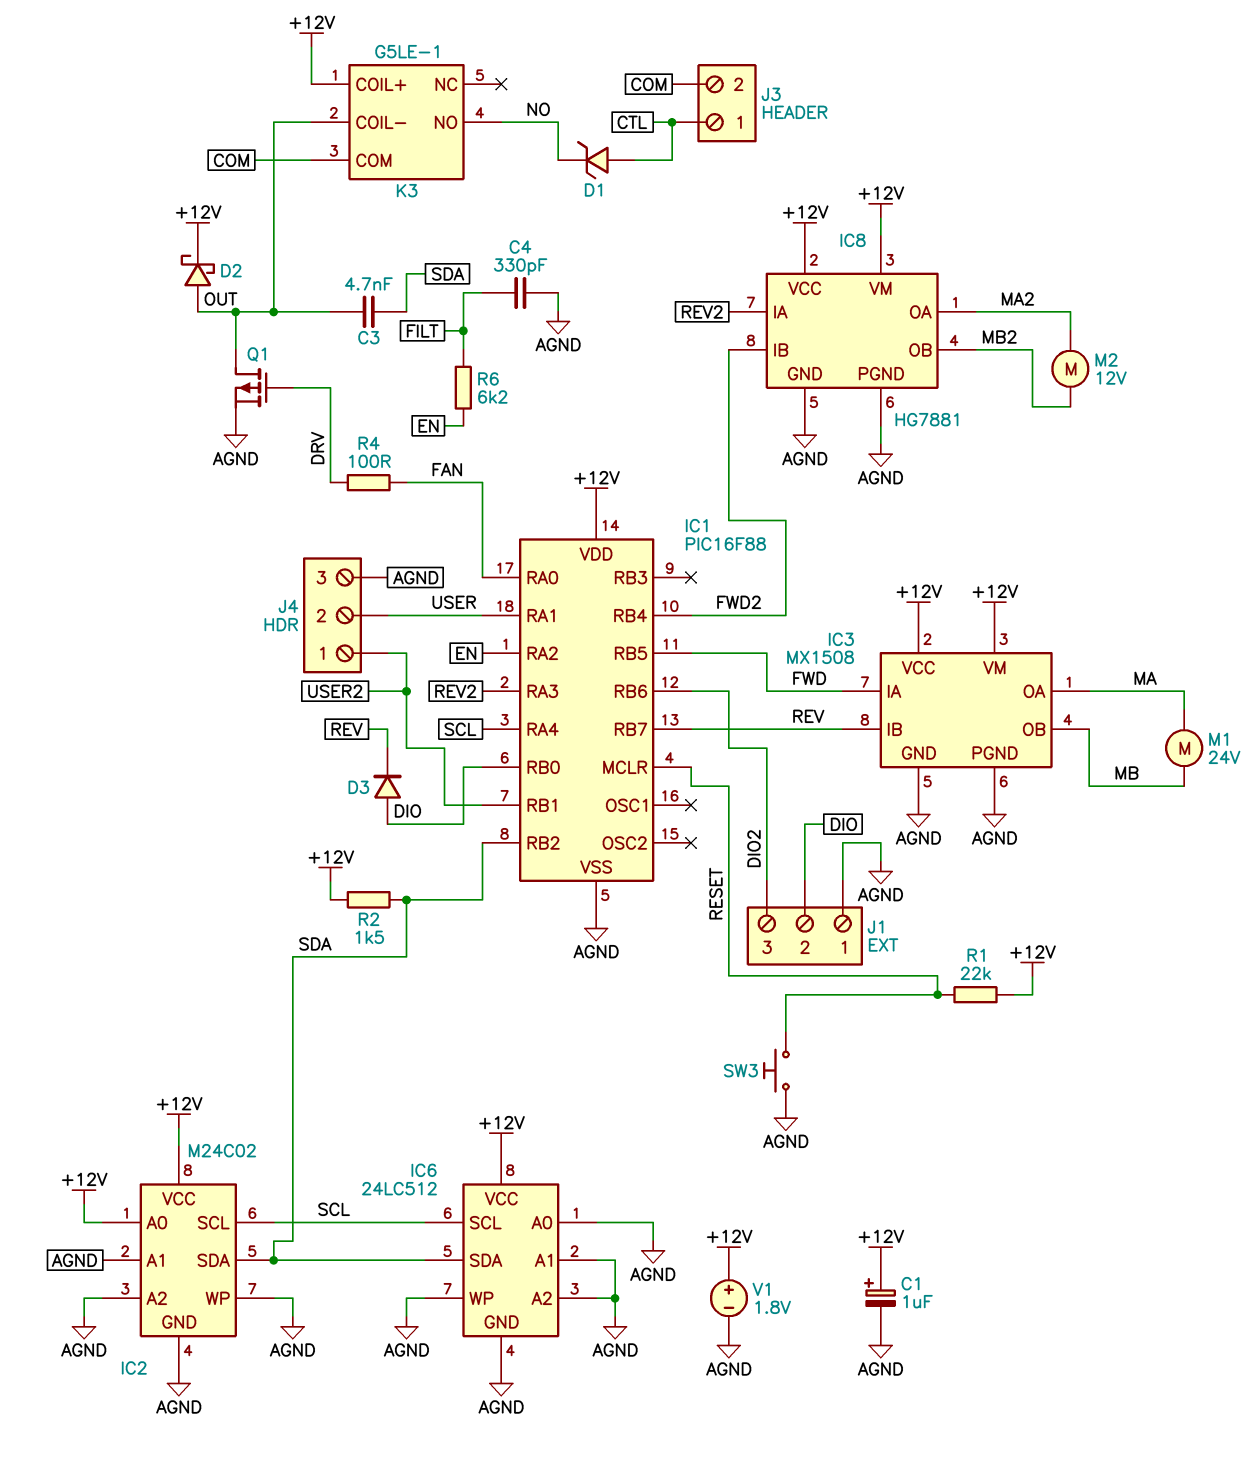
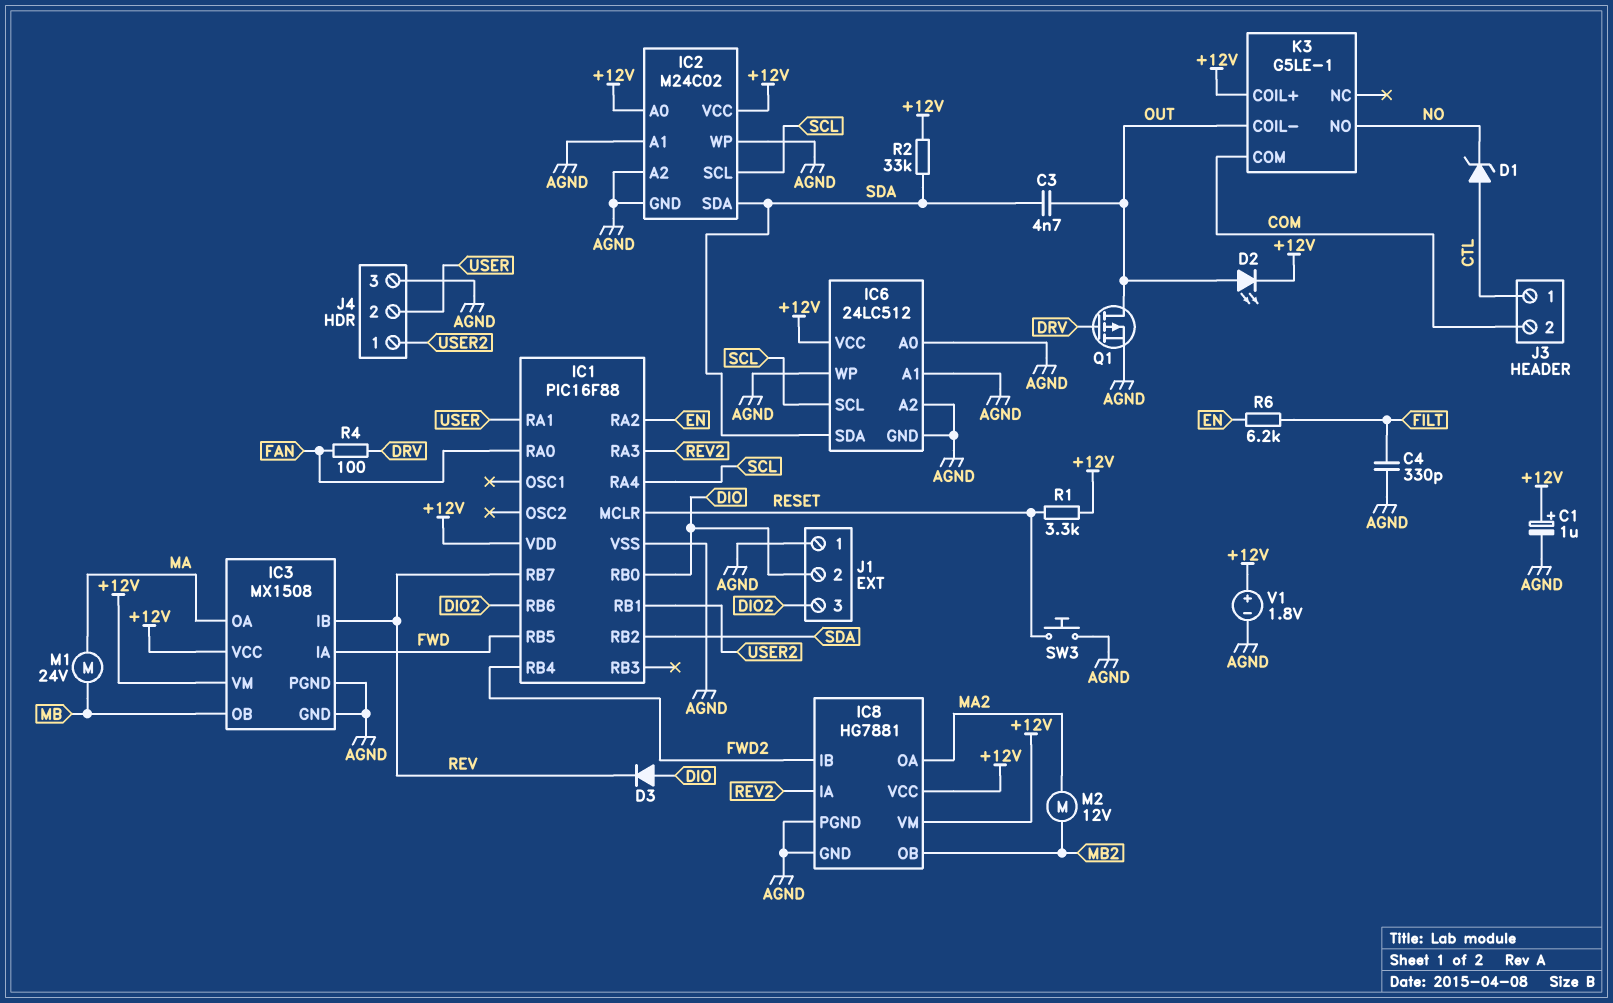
D2: schottky (A OUT, K +12V) -> LED (A OUT, K +12V)
R1: 22k (+12V, RESET) -> 3.3k (+12V, RESET)
R2: 1.5k (+12V, SDA) -> 33k (+12V, SDA)

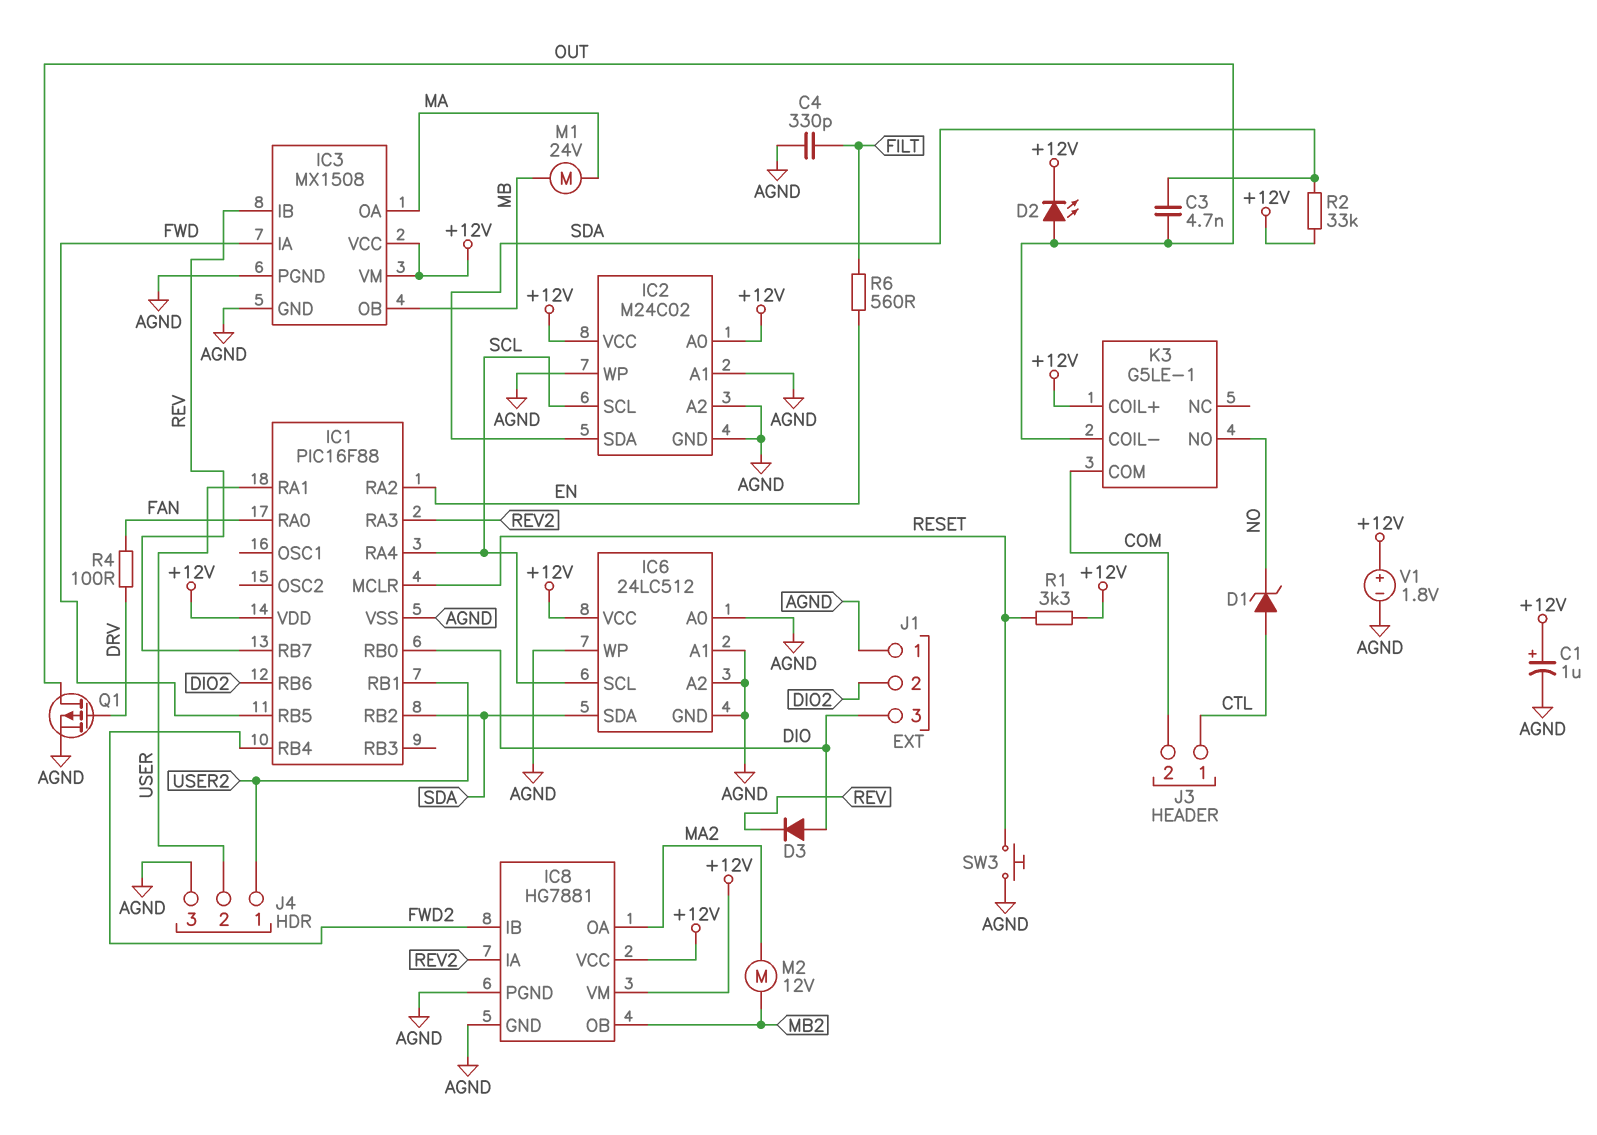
J1 pin 2: DIO -> DIO2
J1 pin 3: DIO2 -> DIO
R6: 6.2k (EN, FILT) -> 560 (EN, FILT)

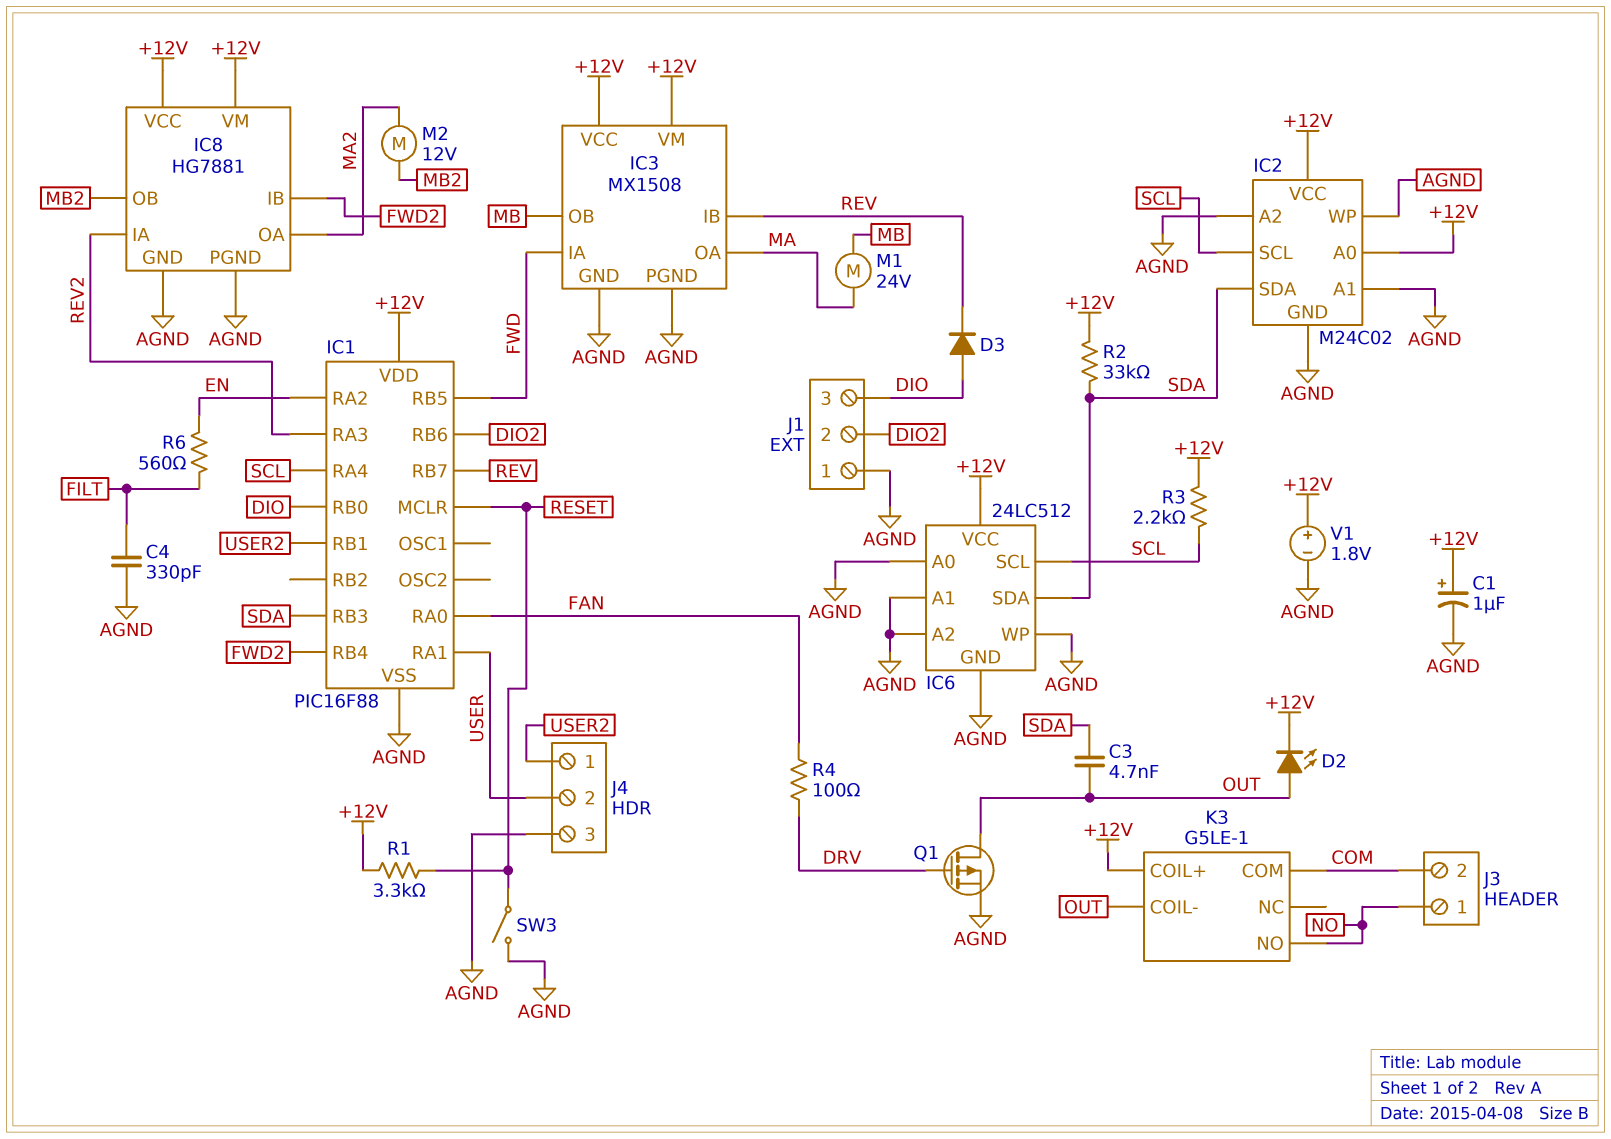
D1: zener (A CTL, K NO) -> none
IC1 pin RB2: SDA -> none
IC1 pin RB3: none -> SDA
J3 pin 1: CTL -> NO
R3: none -> 2.2k (+12V, SCL)
SW3: button (AGND, RESET) -> switch (AGND, RESET)

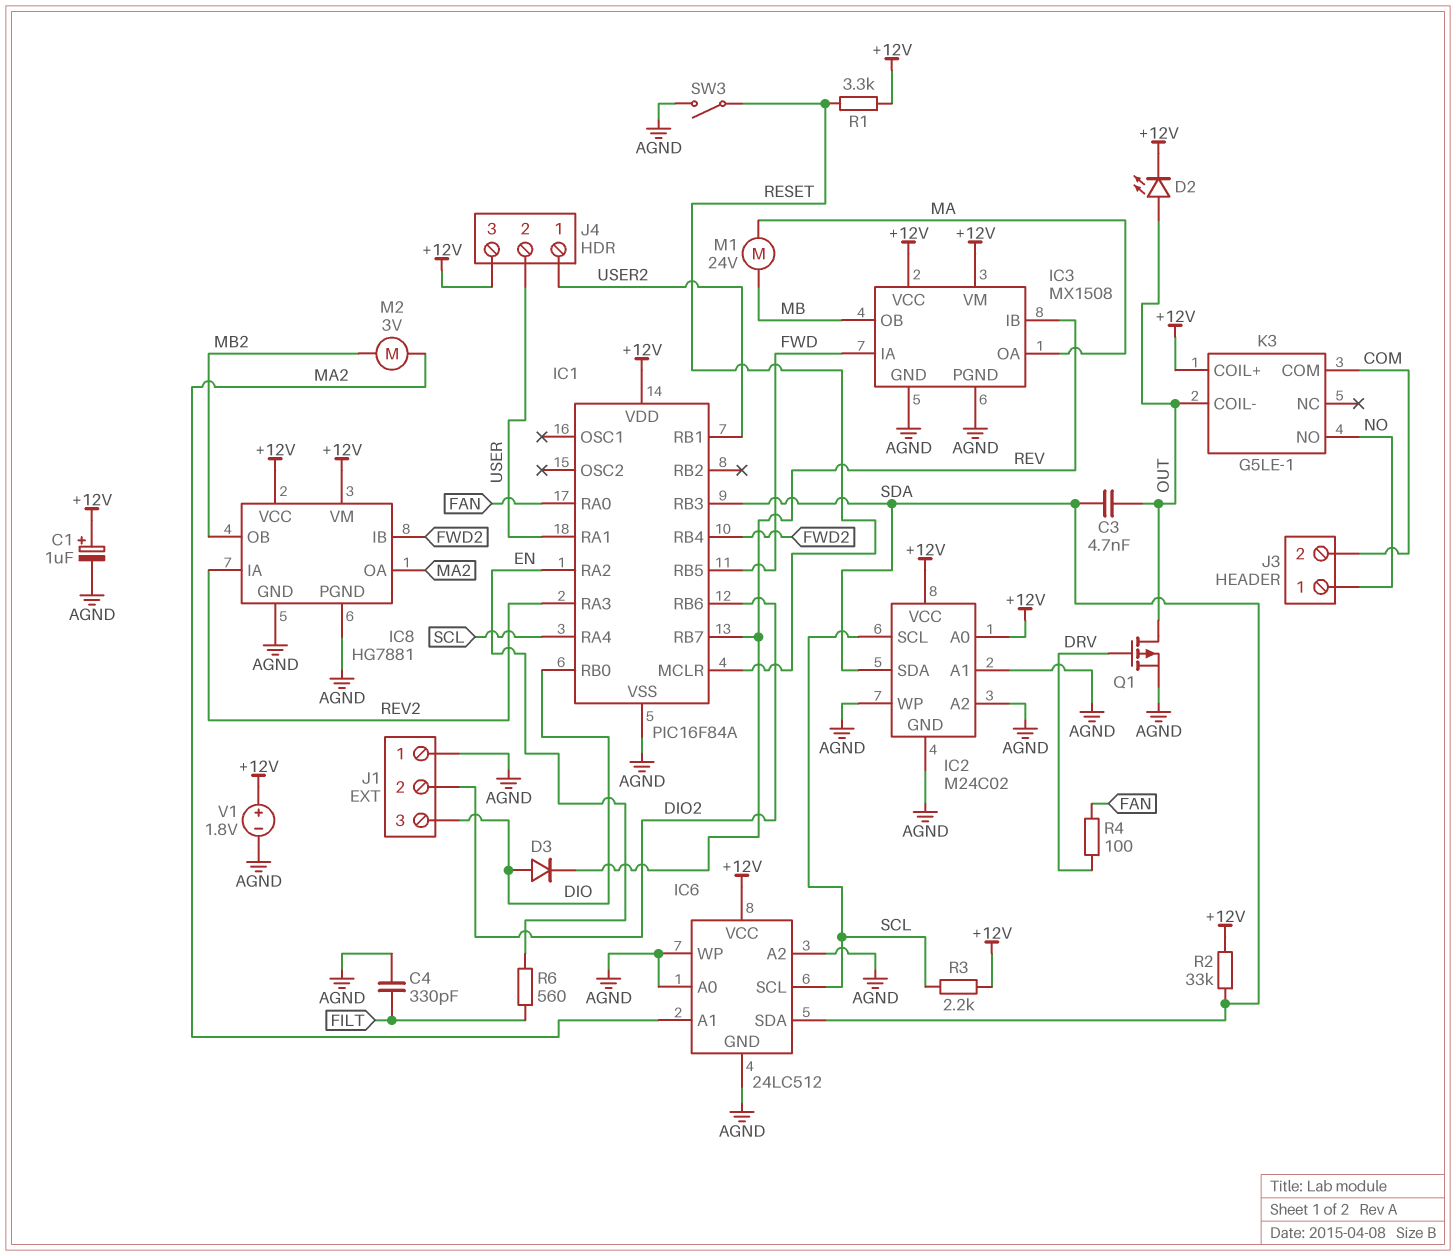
IC1: PIC16F88 -> PIC16F84A
IC6 pin A1: AGND -> MA2
J4 pin 3: AGND -> +12V
M2: motor 12V (MA2, MB2) -> motor 3V (MA2, MB2)

